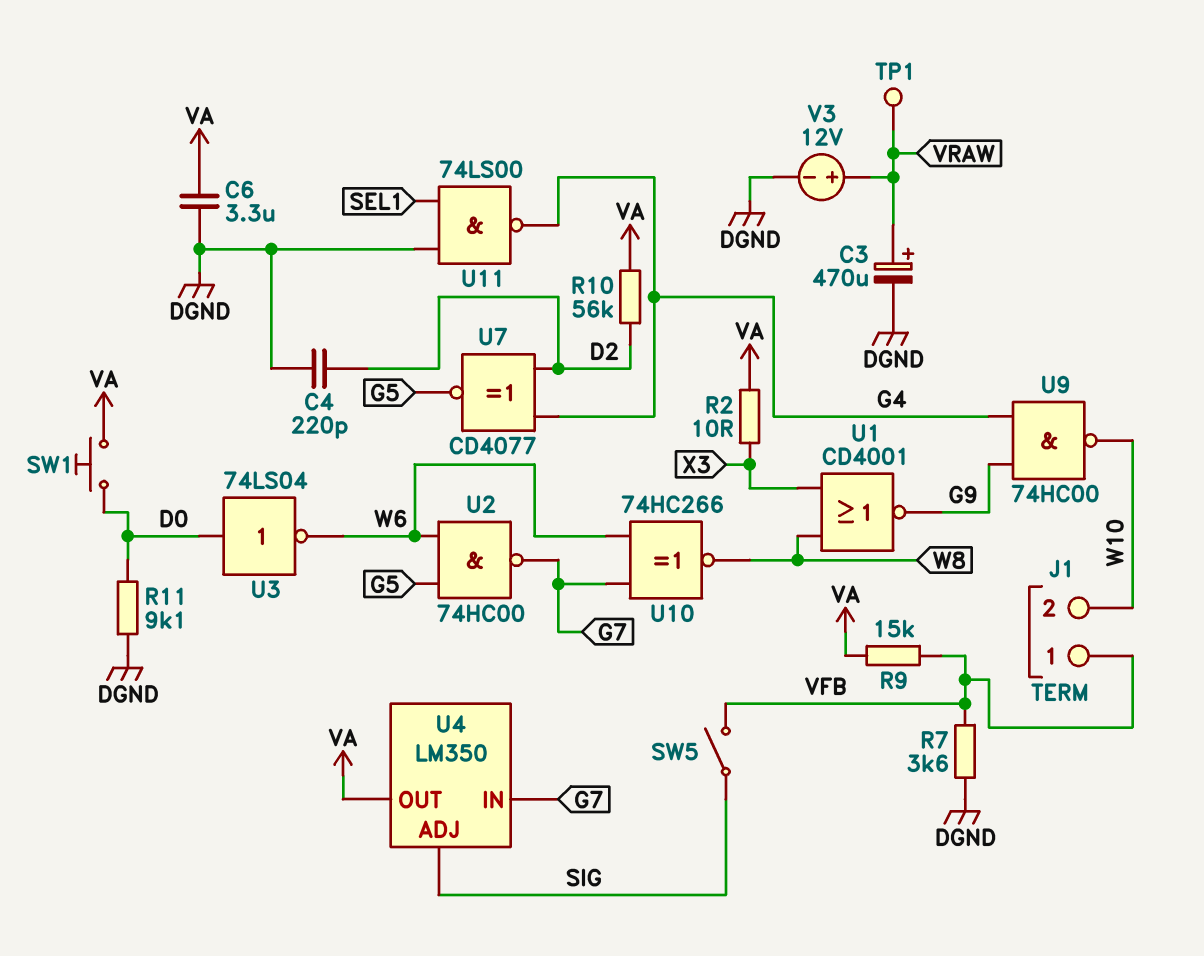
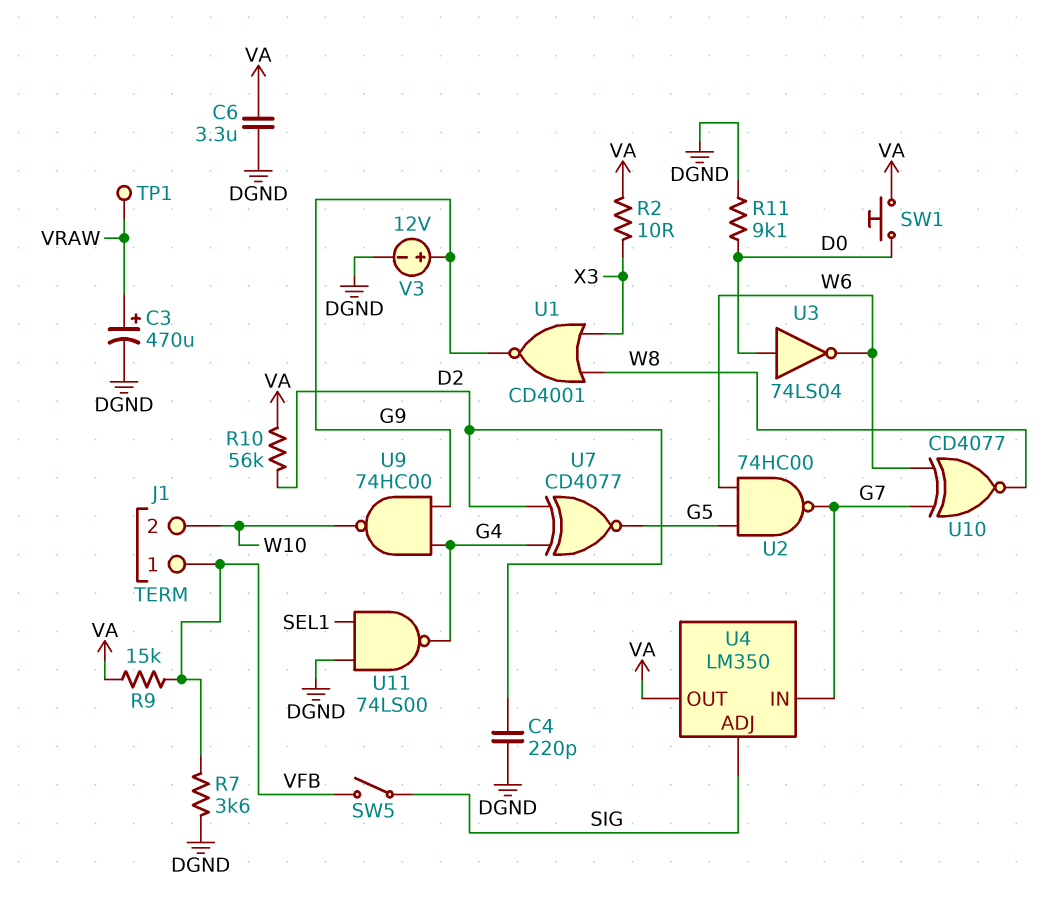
U10: XNOR 74HC266 (in G7, in W6, out W8) -> XNOR CD4077 (in G7, in W6, out W8)
V3: 12V (plus VRAW, minus DGND) -> 12V (plus G9, minus DGND)

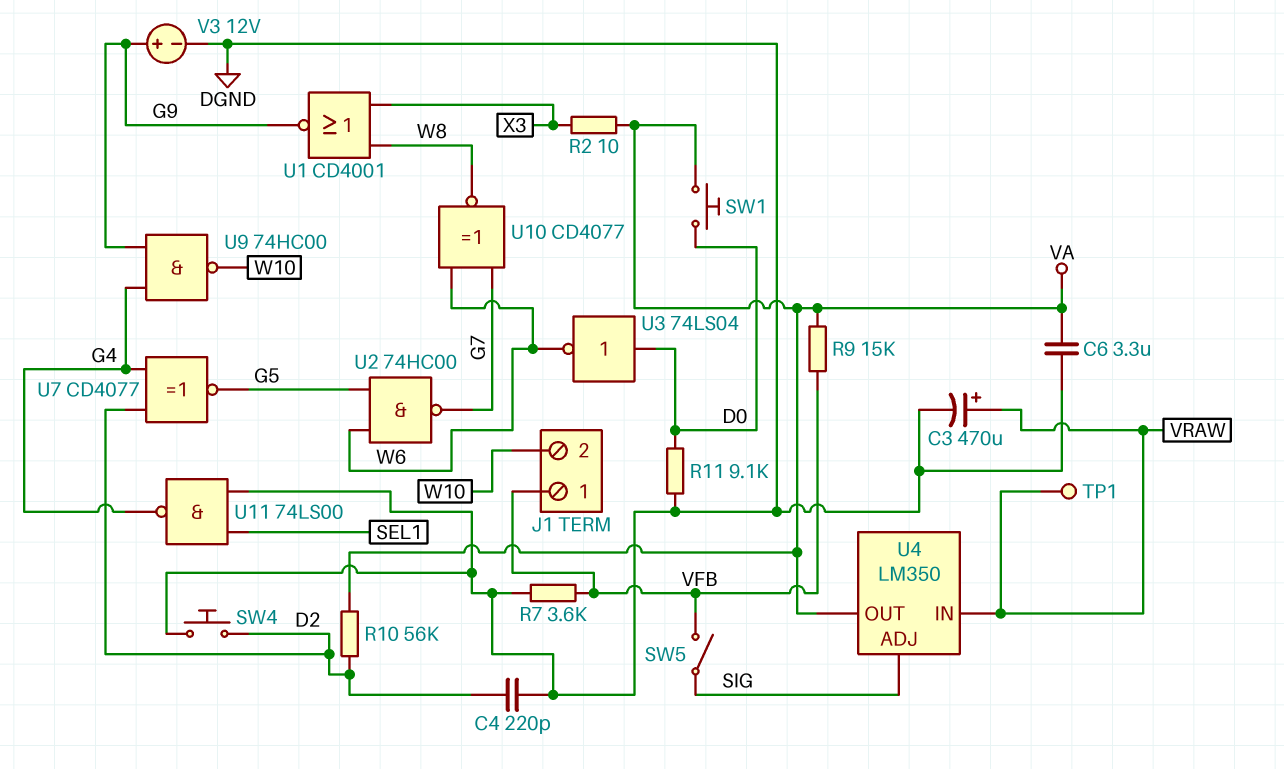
SW4: none -> button (D2, DGND)
U4 pin IN: G7 -> VRAW

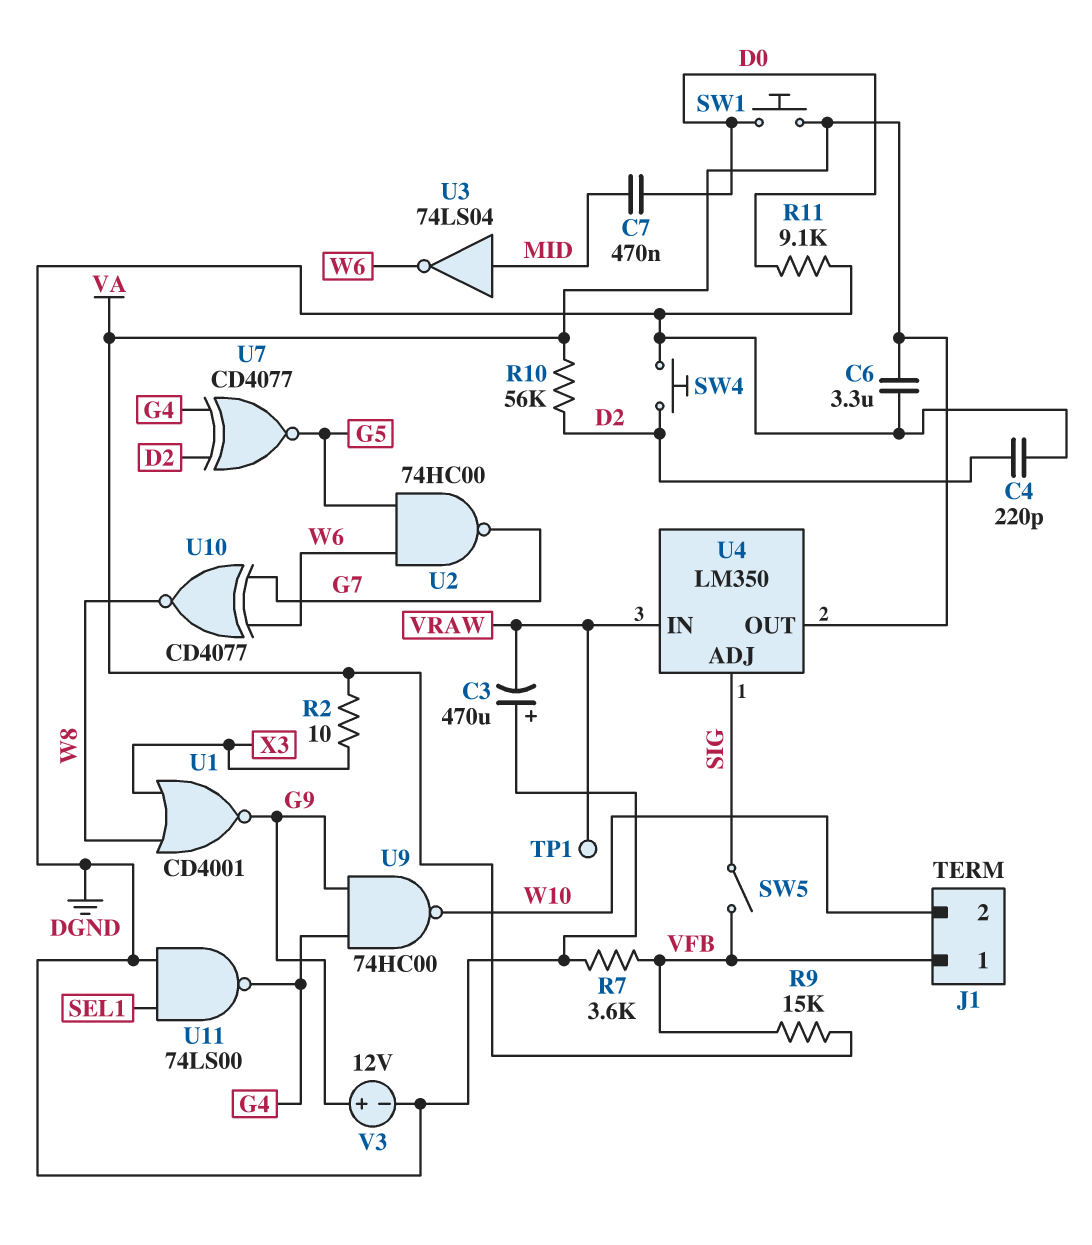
C3: 470uF (plus VRAW, minus DGND) -> 470uF (plus DGND, minus VRAW)
C7: none -> 470nF (D0, MID)
U3: NOT 74LS04 (in D0, out W6) -> NOT 74LS04 (in MID, out W6)

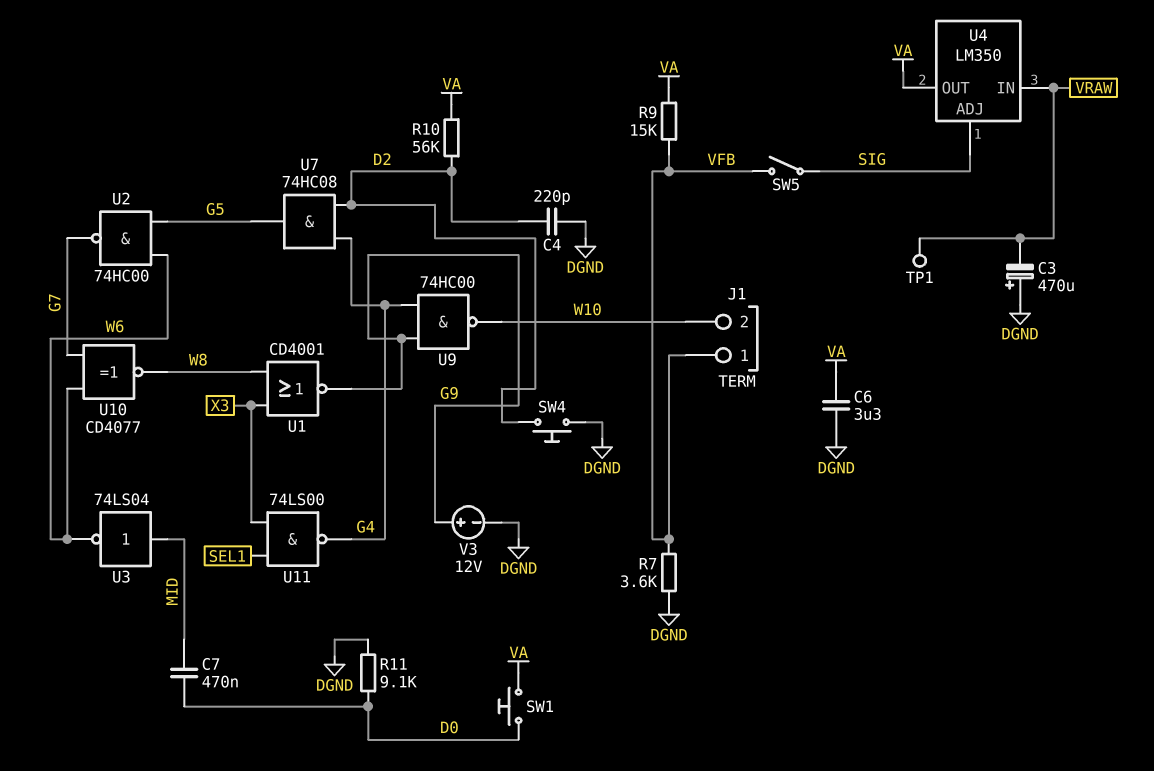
R2: 10 (VA, X3) -> none
U7: XNOR CD4077 (in D2, in G4, out G5) -> AND 74HC08 (in D2, in G4, out G5)
U11: NAND 74LS00 (in DGND, in SEL1, out G4) -> NAND 74LS00 (in SEL1, in X3, out G4)

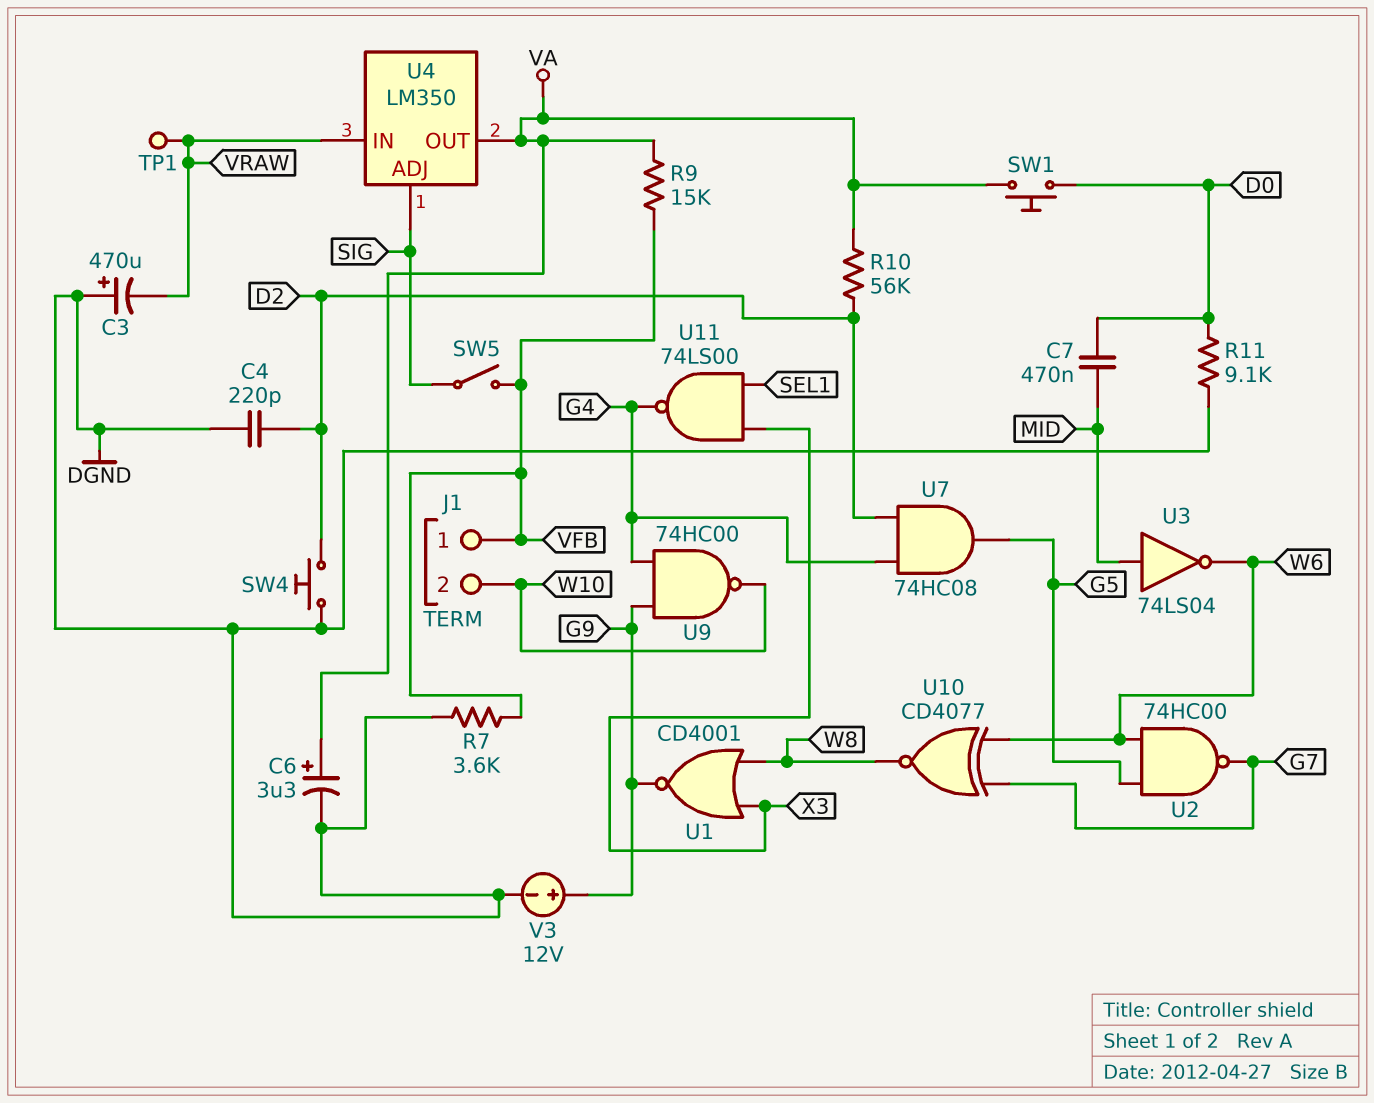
C6: 3.3uF (DGND, VA) -> 3.3uF (plus VA, minus DGND)

